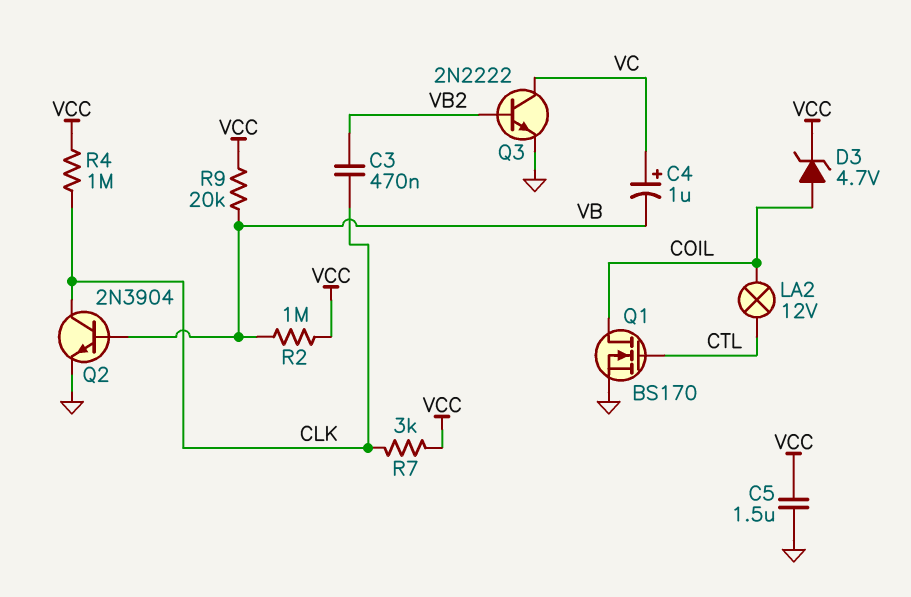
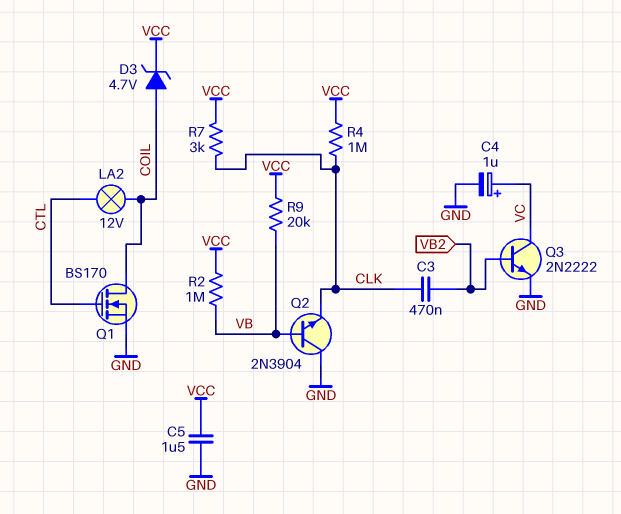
C4: 1uF (plus VC, minus VB) -> 1uF (plus VC, minus GND)
Q2: NPN 2N3904 (B VB, C CLK, E GND) -> NPN 2N3904 (B VB, C GND, E CLK)

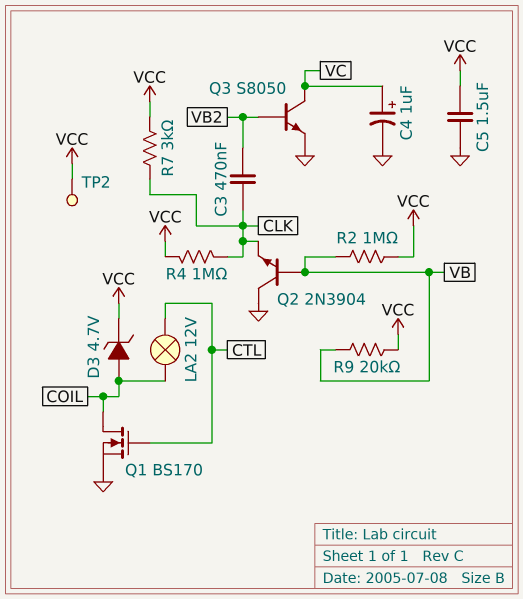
Q3: NPN 2N2222 (B VB2, C VC, E GND) -> NPN S8050 (B VB2, C VC, E GND)
TP2: none -> test point (VCC)

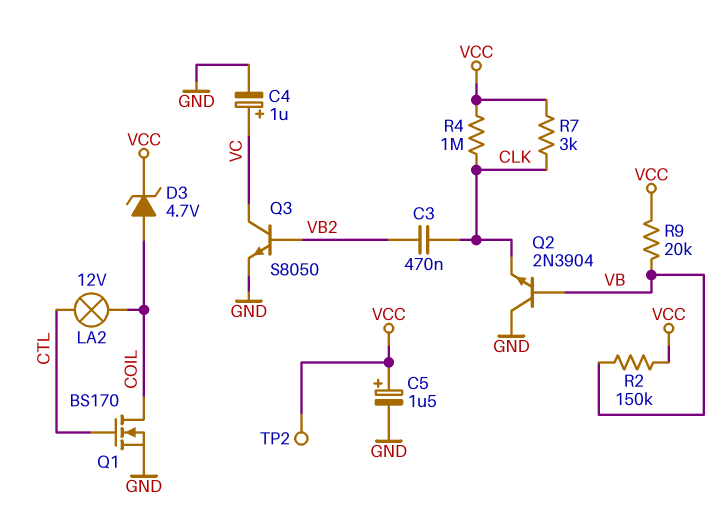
C5: 1.5uF (GND, VCC) -> 1.5uF (plus VCC, minus GND)
R2: 1M (VB, VCC) -> 150k (VB, VCC)

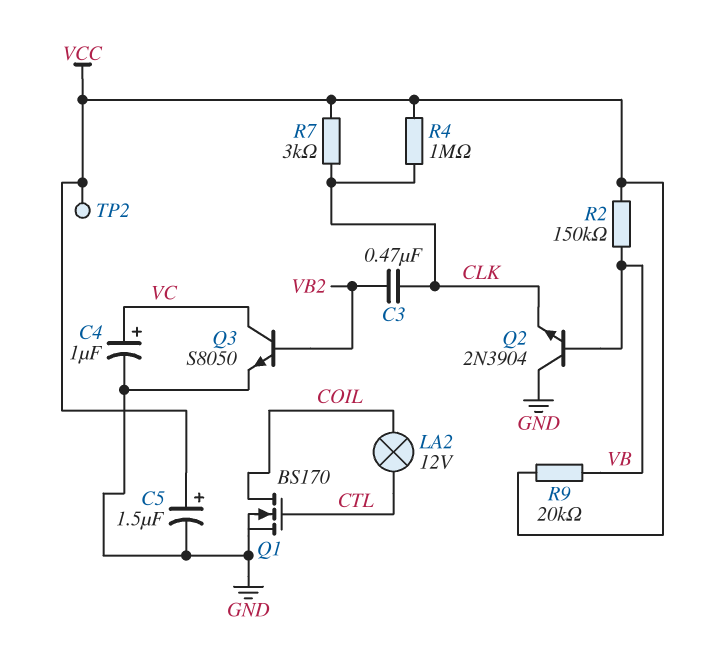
D3: zener 4.7V (A COIL, K VCC) -> none

